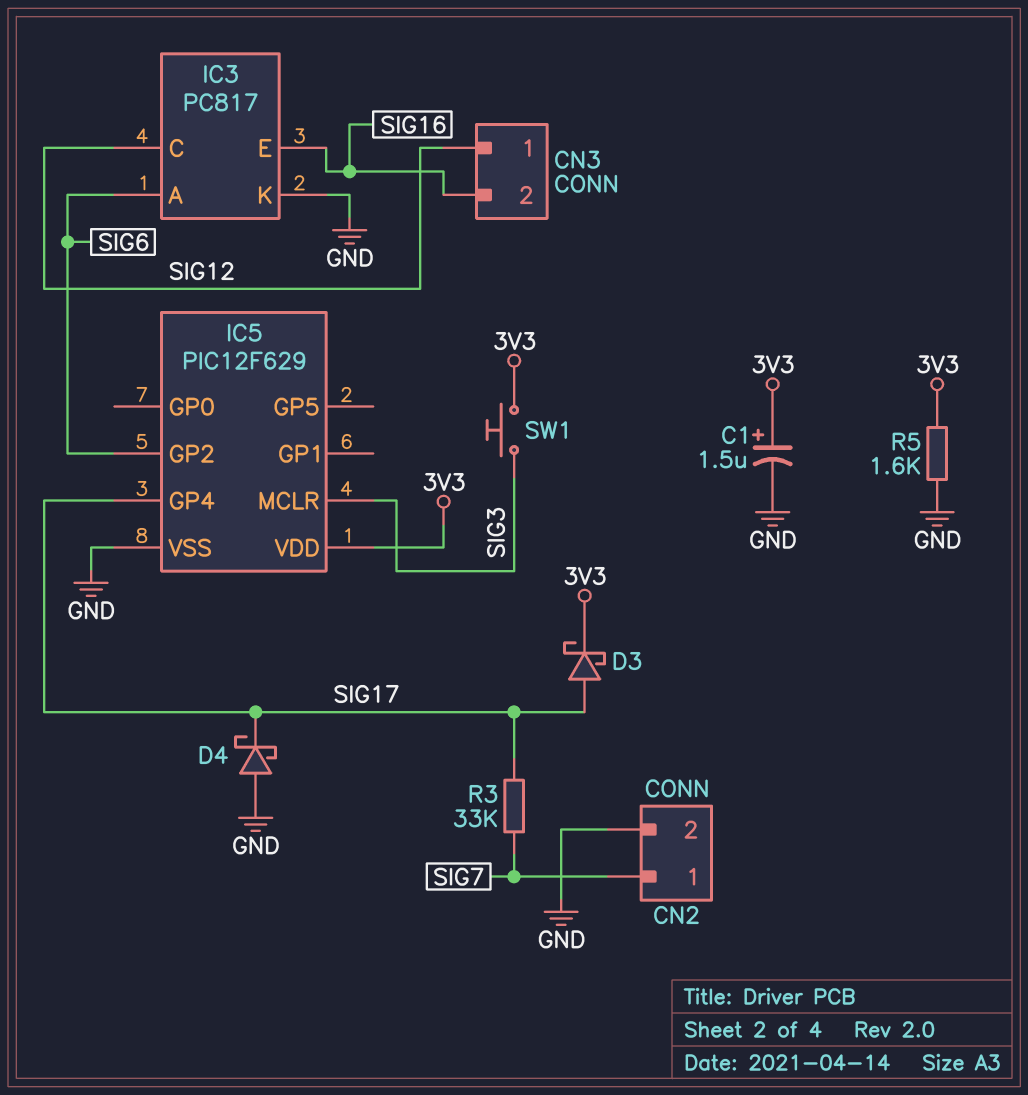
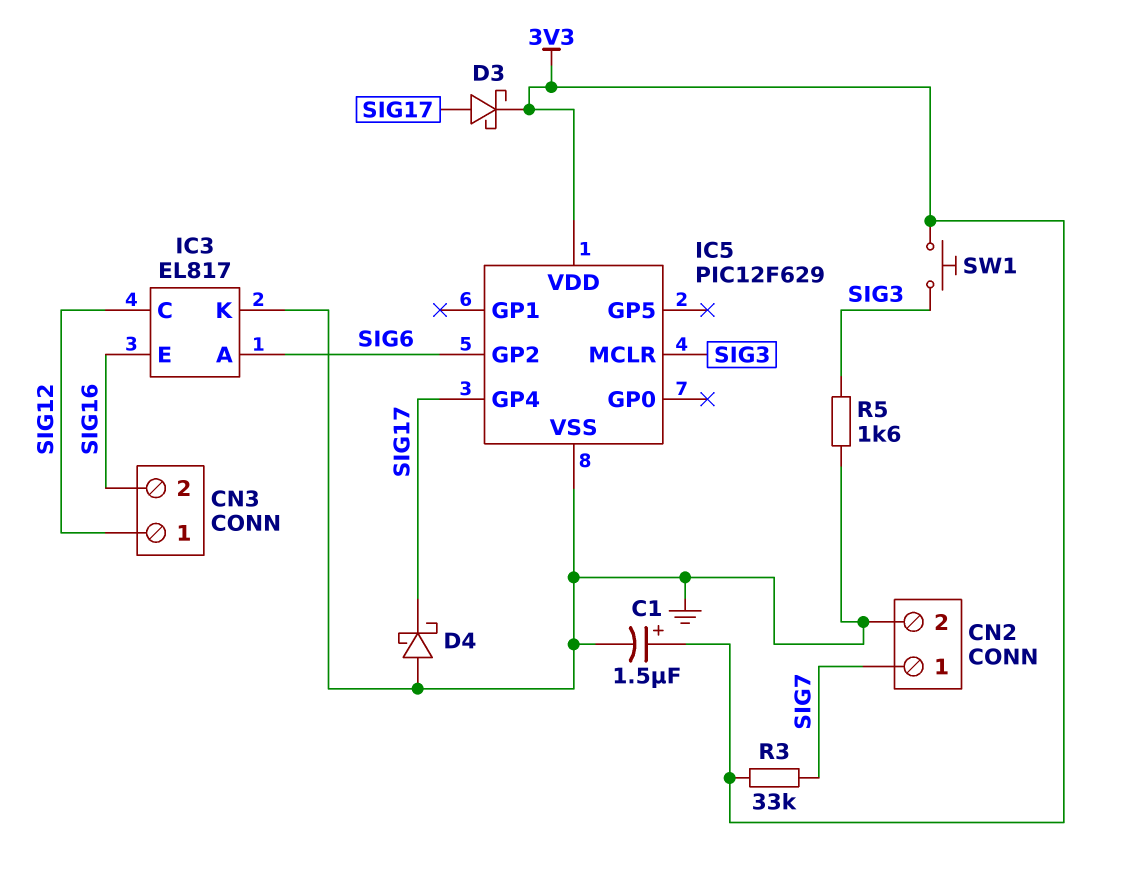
IC3: PC817 -> EL817
R3: 33k (SIG7, SIG17) -> 33k (3V3, SIG7)
R5: 1.6k (3V3, GND) -> 1.6k (GND, SIG3)

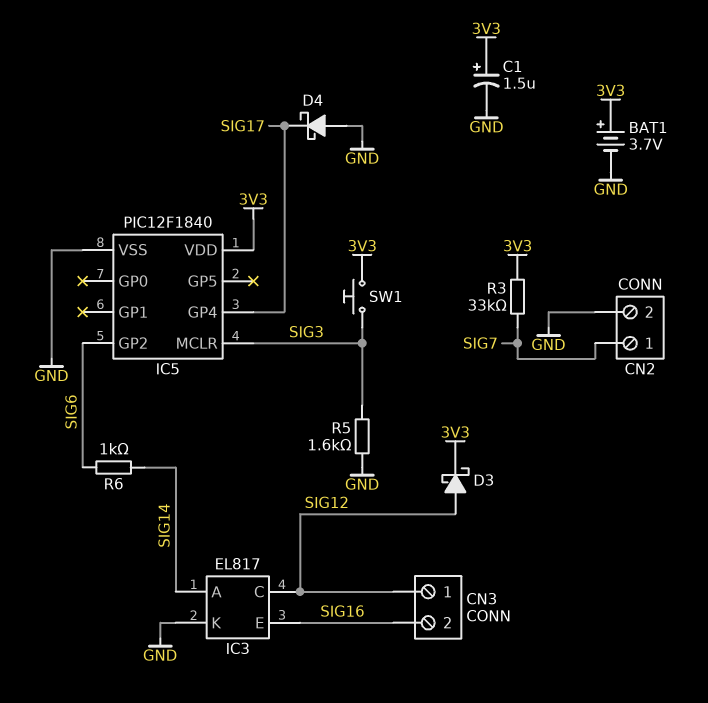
BAT1: none -> 3.7V (plus 3V3, minus GND)
D3: schottky (A SIG17, K 3V3) -> schottky (A SIG12, K 3V3)
IC3 pin A: SIG6 -> SIG14
IC5: PIC12F629 -> PIC12F1840
R6: none -> 1k (SIG6, SIG14)

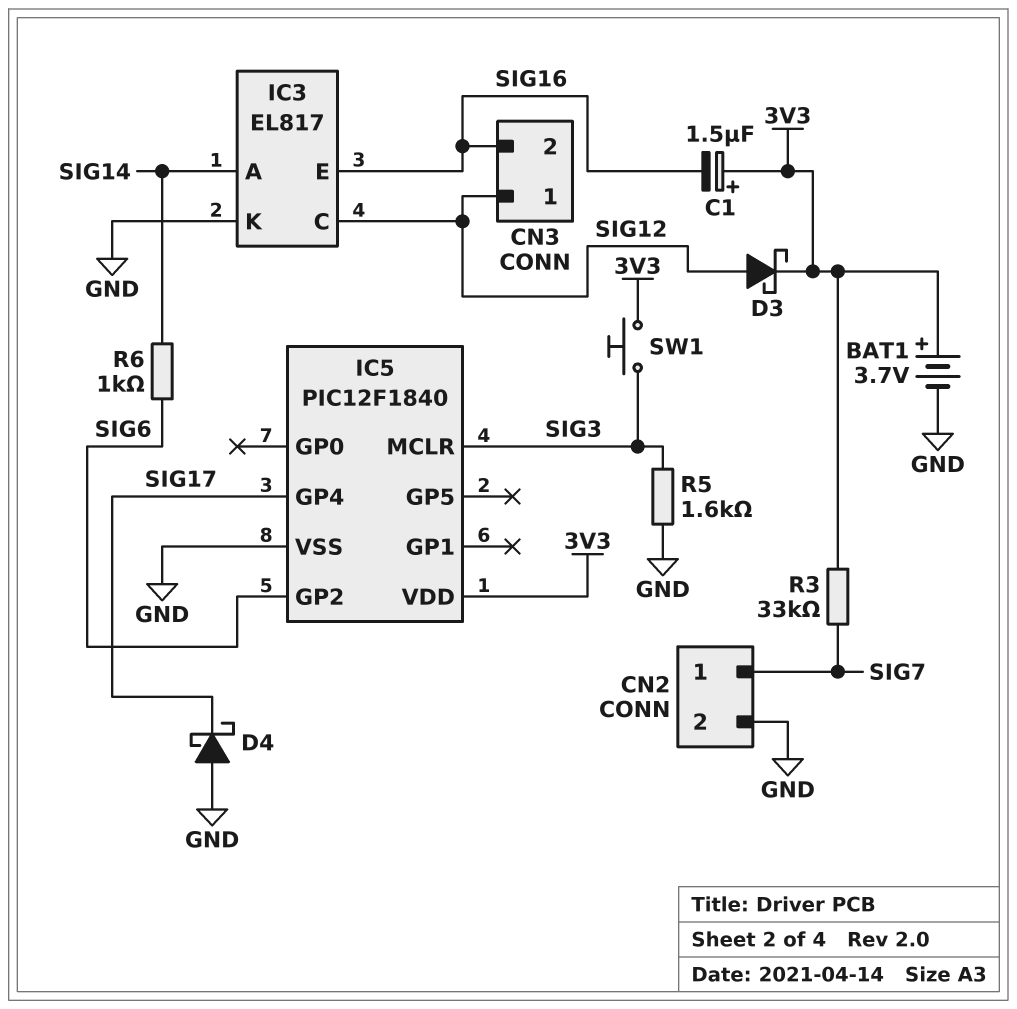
C1: 1.5uF (plus 3V3, minus GND) -> 1.5uF (plus 3V3, minus SIG16)

